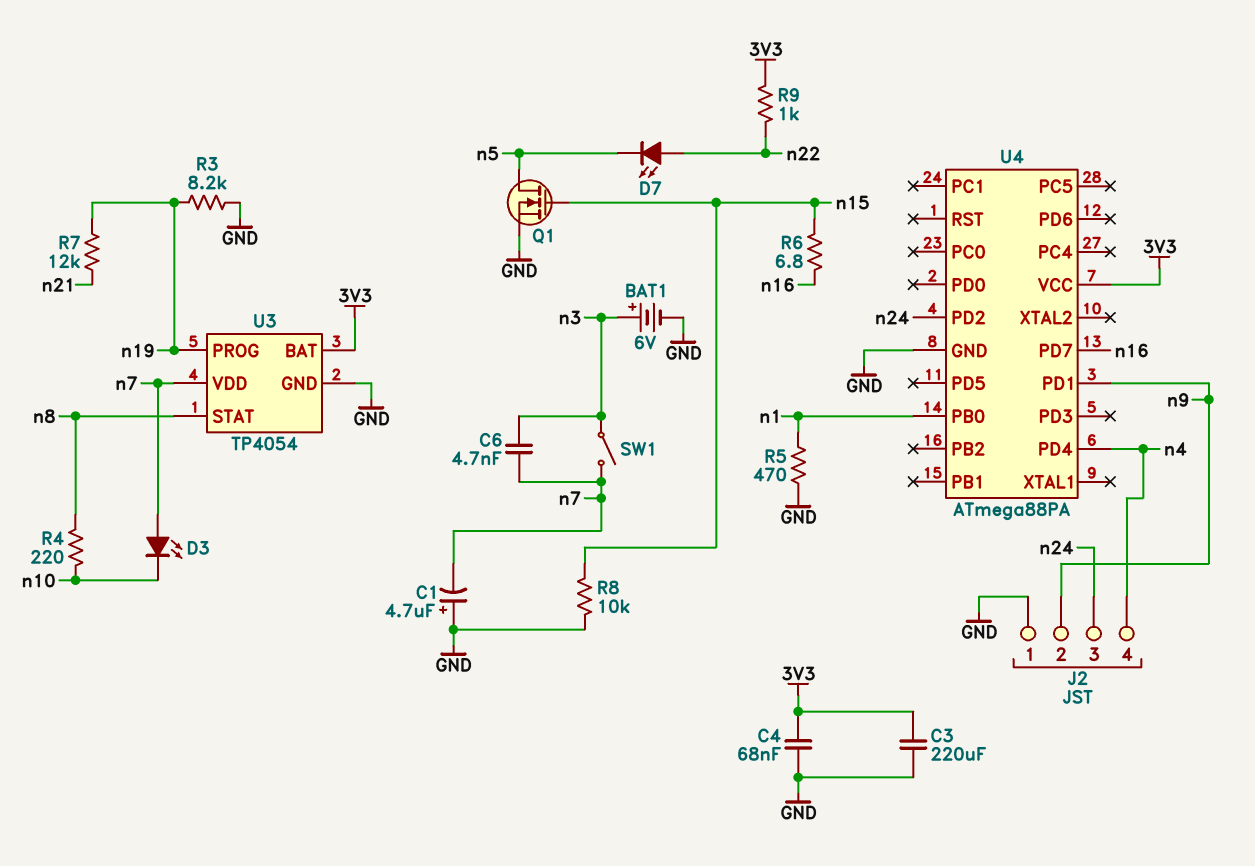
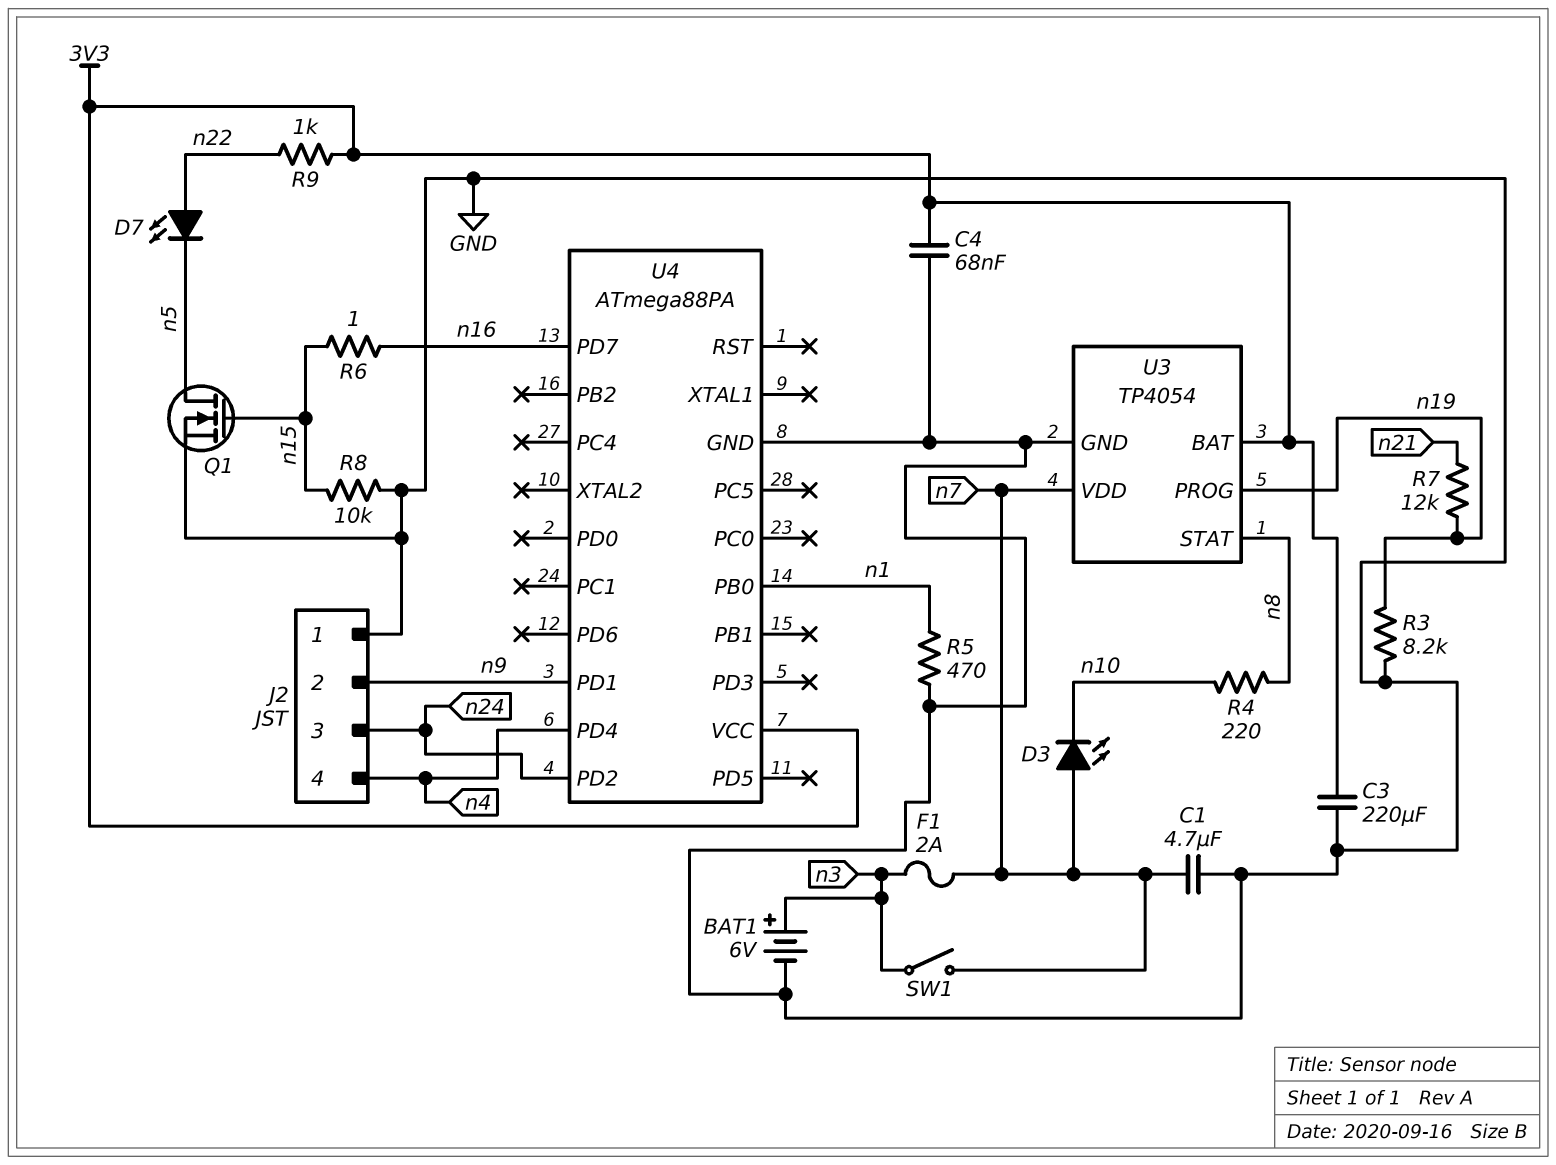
C1: 4.7uF (plus GND, minus n7) -> 4.7uF (GND, n7)
C6: 4.7nF (n3, n7) -> none
F1: none -> 2A (n3, n7)
R6: 6.8 (n15, n16) -> 1 (n15, n16)

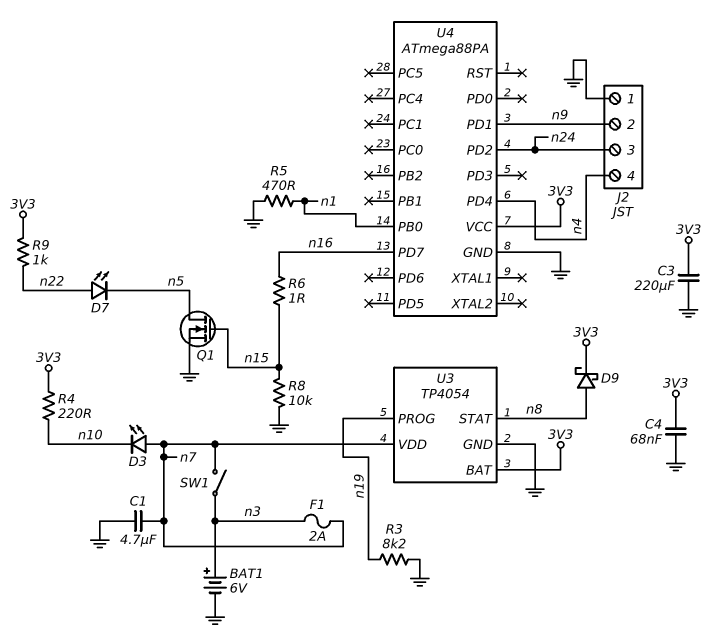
D9: none -> schottky (A n8, K 3V3)
R4: 220 (n8, n10) -> 220 (3V3, n10)
R7: 12k (n19, n21) -> none

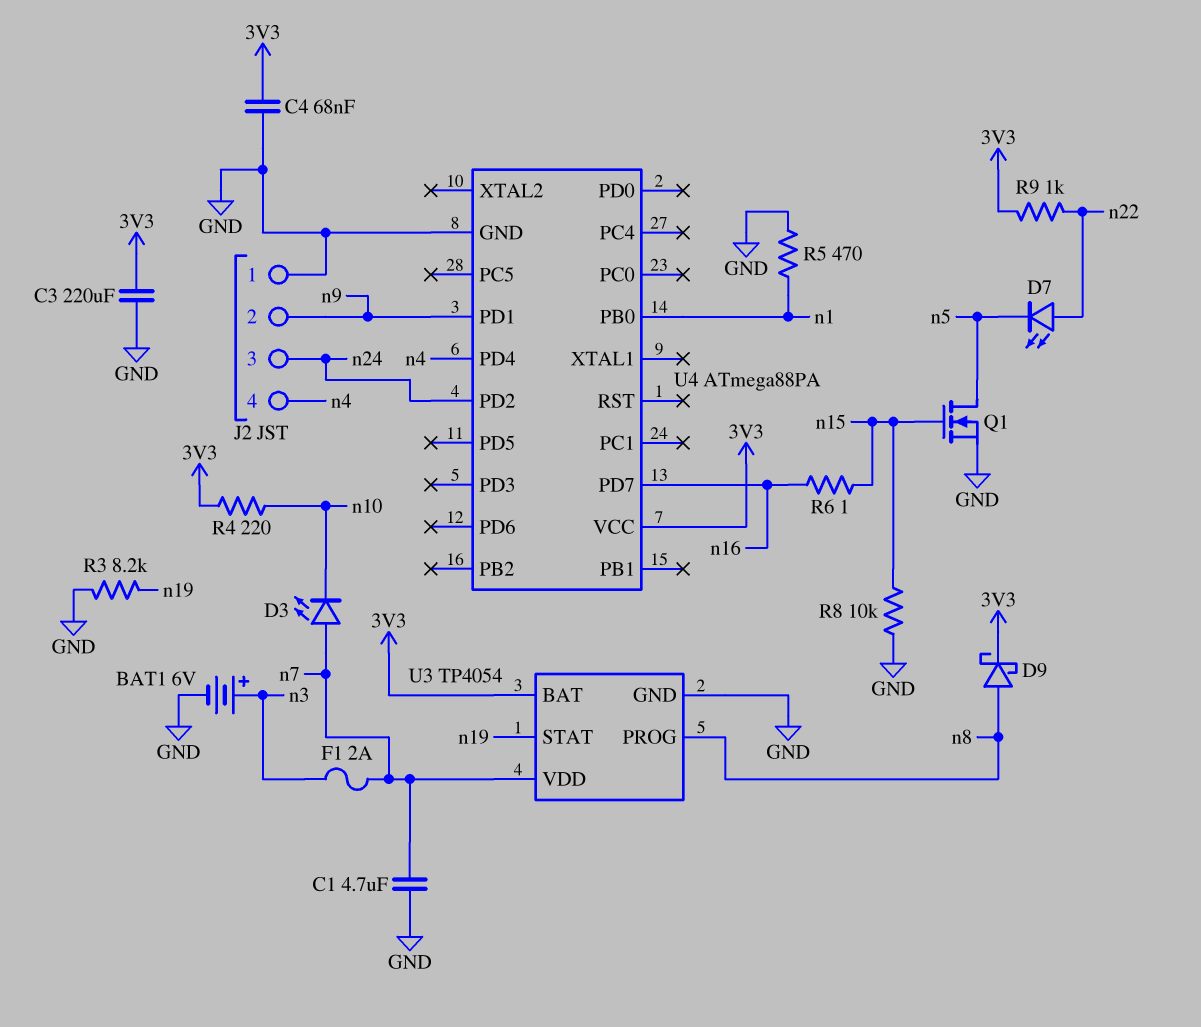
SW1: switch (n3, n7) -> none
U3 pin PROG: n19 -> n8
U3 pin STAT: n8 -> n19

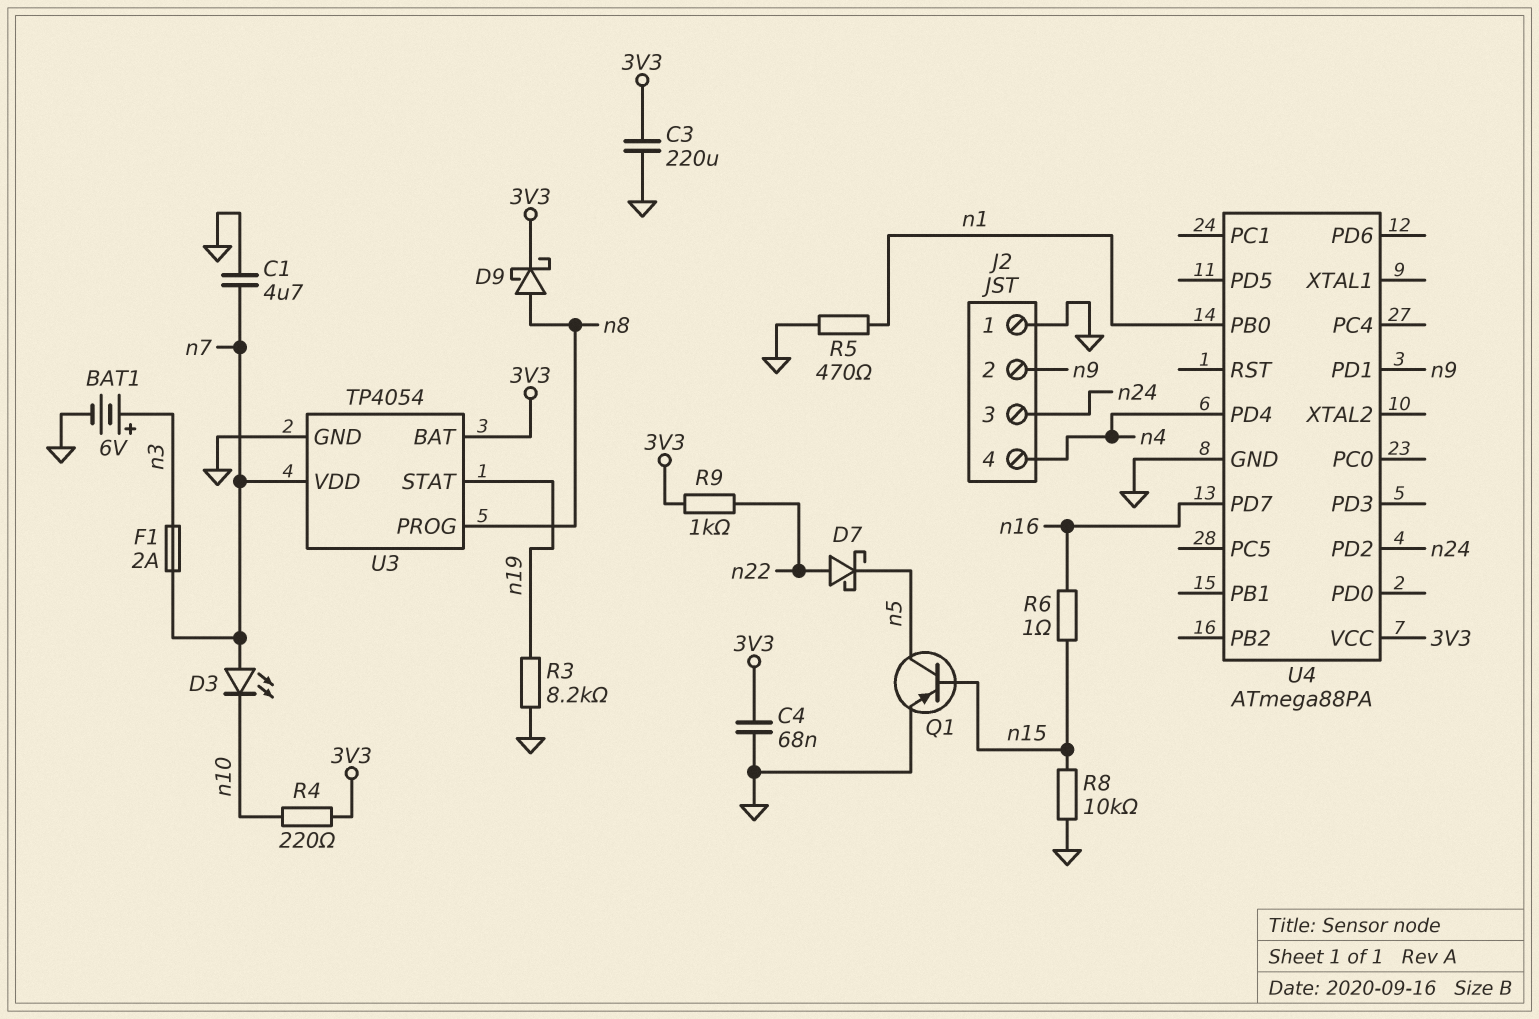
D7: LED (A n22, K n5) -> schottky (A n22, K n5)
Q1: NMOS (G n15, D n5, S GND) -> PNP (B n15, C n5, E GND)

